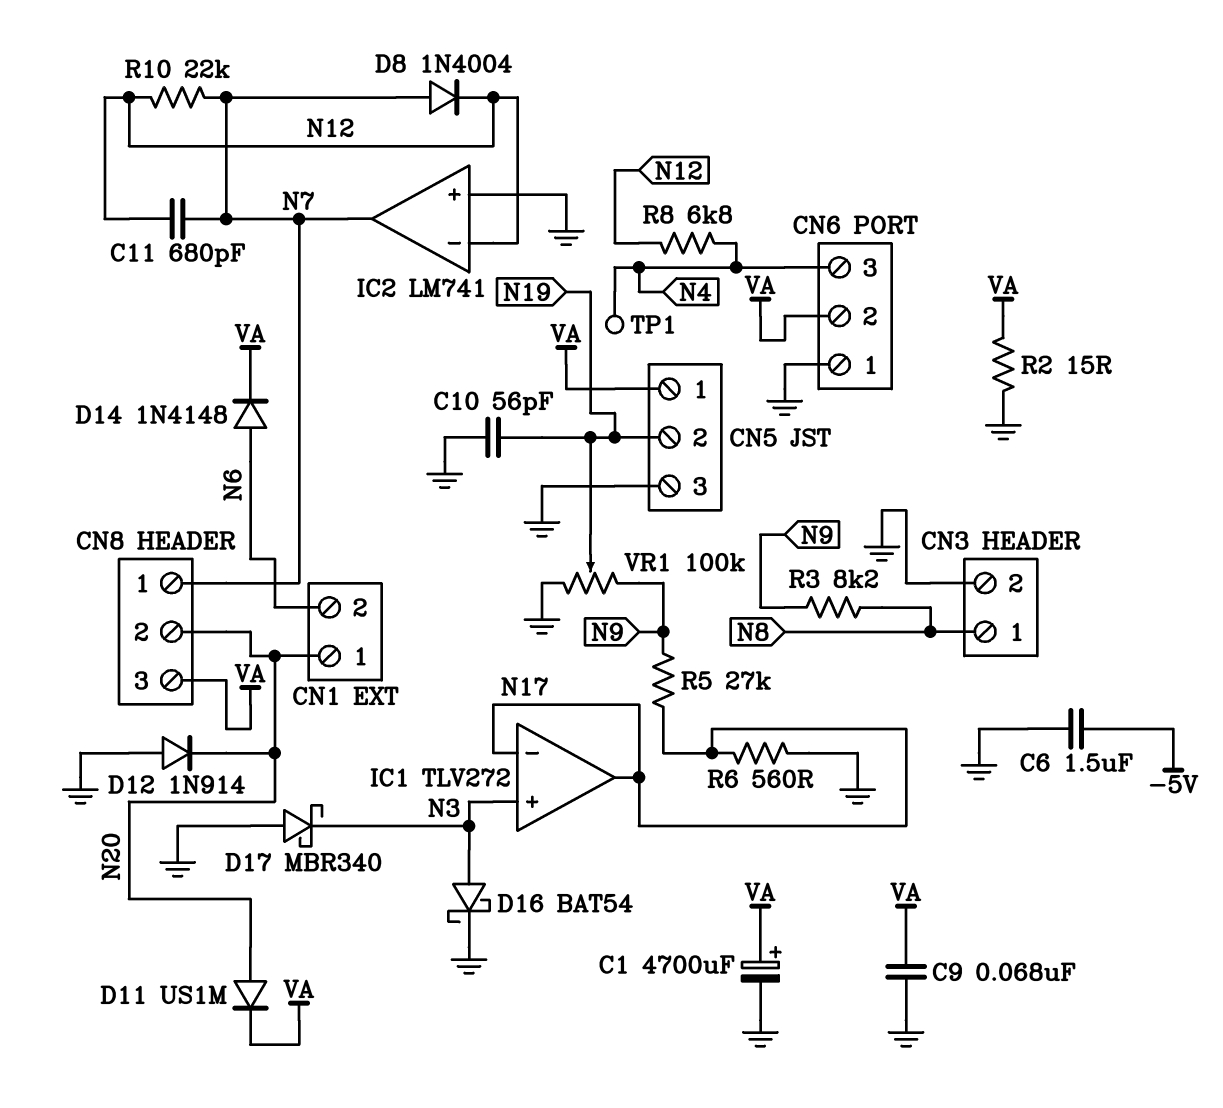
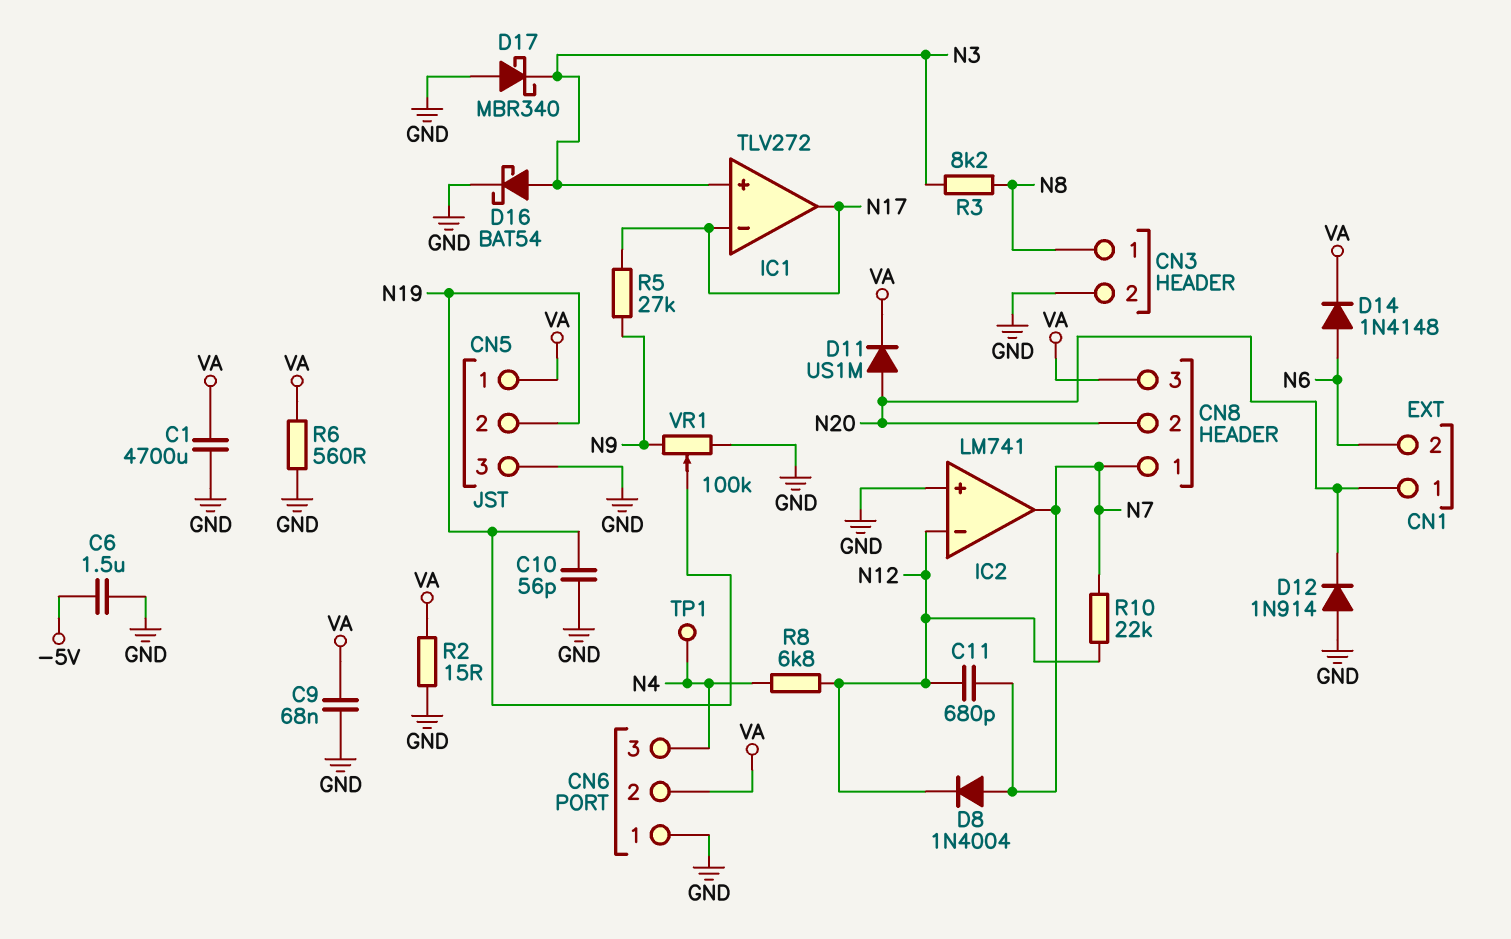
C1: 4700uF (plus VA, minus GND) -> 4700uF (GND, VA)
R3: 8.2k (N8, N9) -> 8.2k (N3, N8)
R6: 560 (GND, N17) -> 560 (GND, VA)

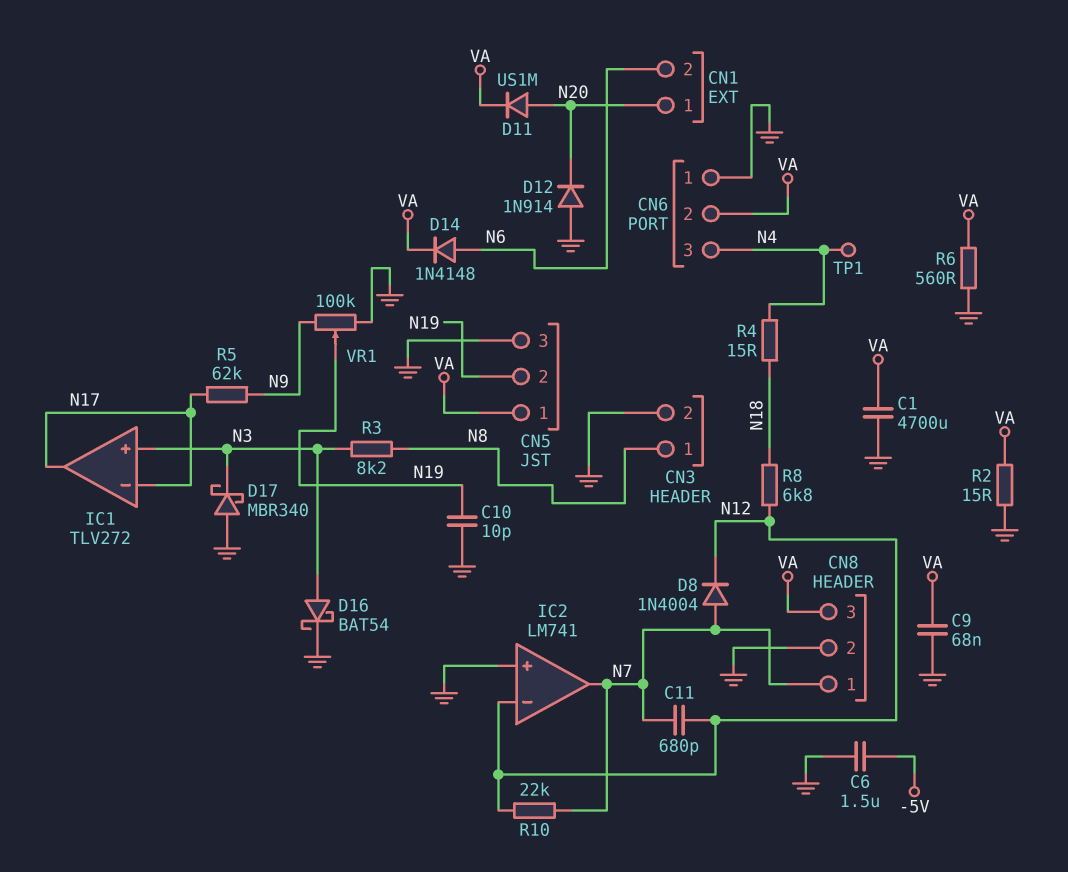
C10: 56pF (GND, N19) -> 10pF (GND, N19)
CN8 pin 2: N20 -> GND
R4: none -> 15 (N4, N18)
R5: 27k (N9, N17) -> 62k (N9, N17)
R8: 6.8k (N4, N12) -> 6.8k (N12, N18)

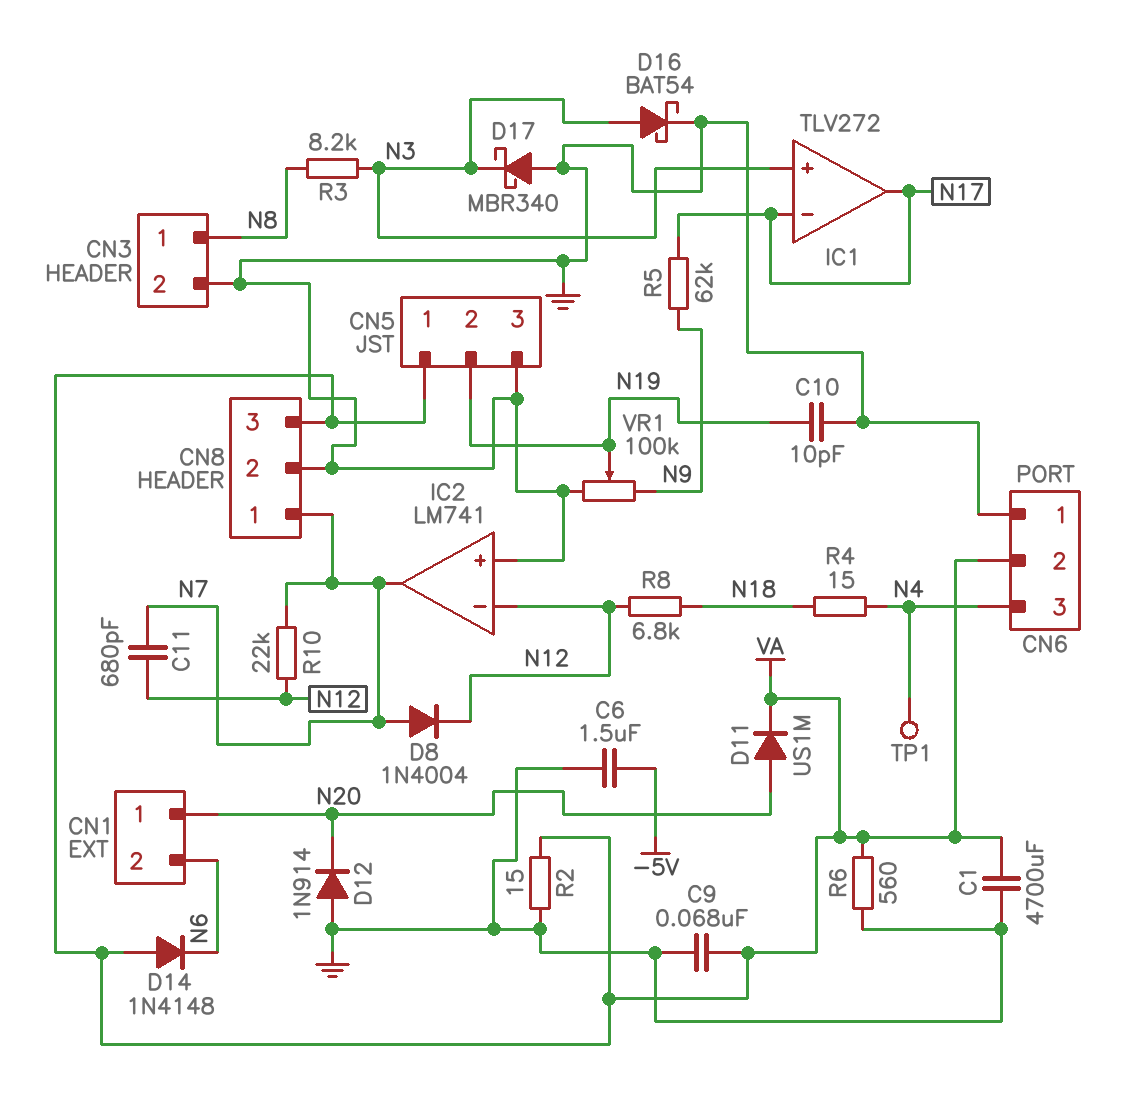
D14: diode 1N4148 (A N6, K VA) -> diode 1N4148 (A VA, K N6)

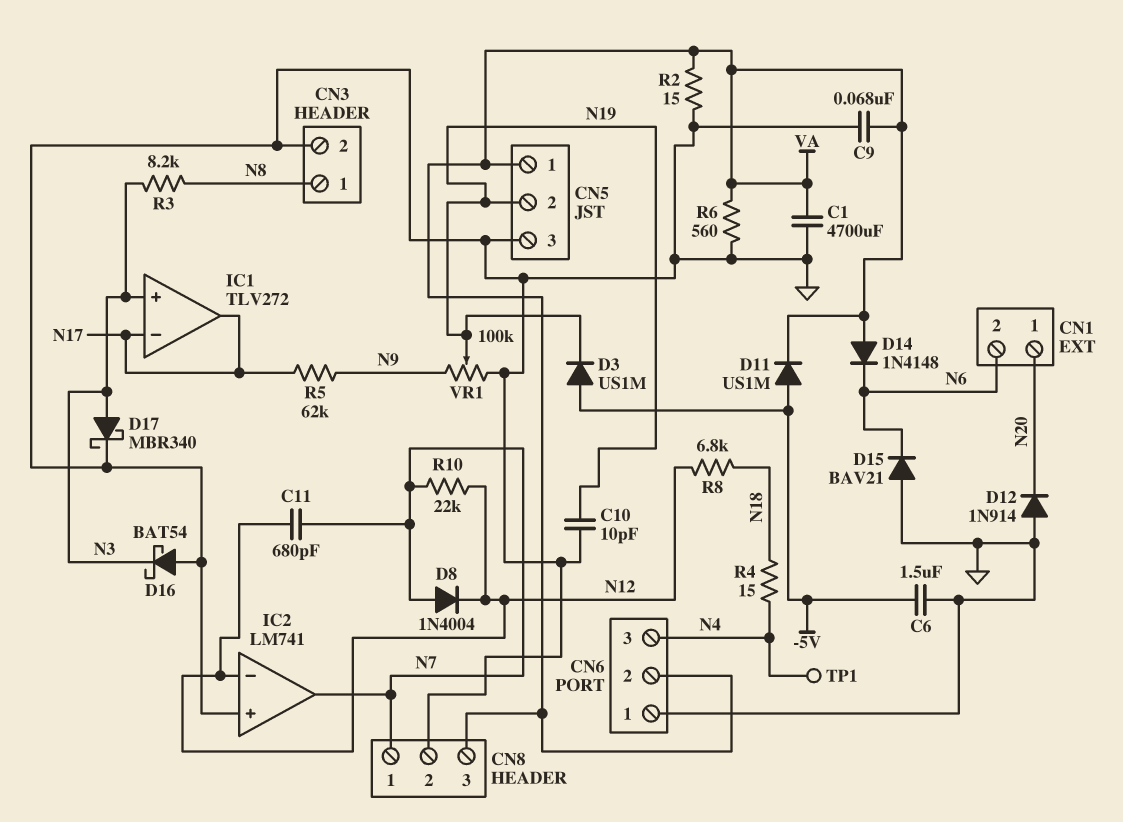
D3: none -> diode US1M (A -5V, K N19)
D11: diode US1M (A N20, K VA) -> diode US1M (A -5V, K VA)
D15: none -> diode BAV21 (A GND, K N6)
D16: schottky BAT54 (A N3, K GND) -> schottky BAT54 (A GND, K N3)
D17: schottky MBR340 (A GND, K N3) -> schottky MBR340 (A N3, K GND)

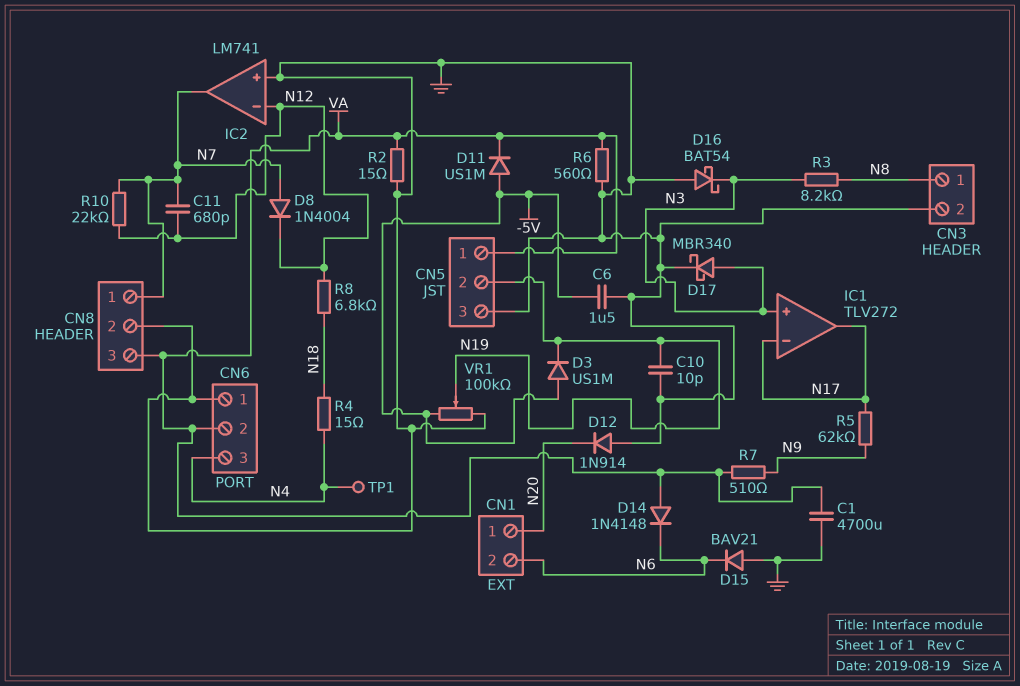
C9: 68nF (GND, VA) -> none
R7: none -> 510 (N9, VA)
VR1: 100k (GND, N9, wiper N19) -> 100k (-5V, GND, wiper N19)

